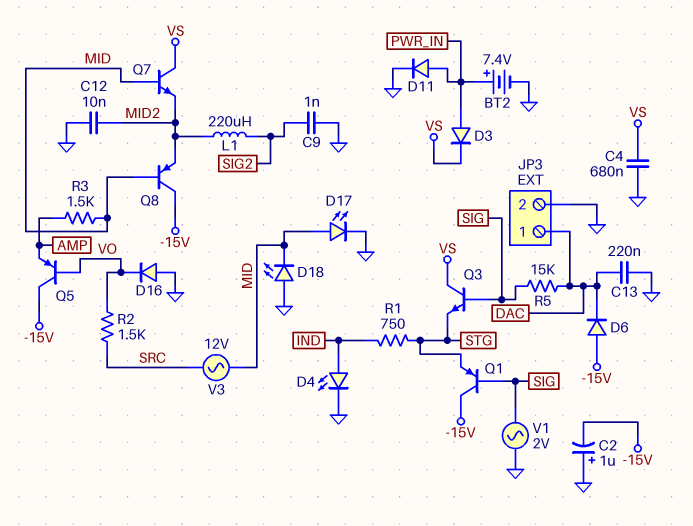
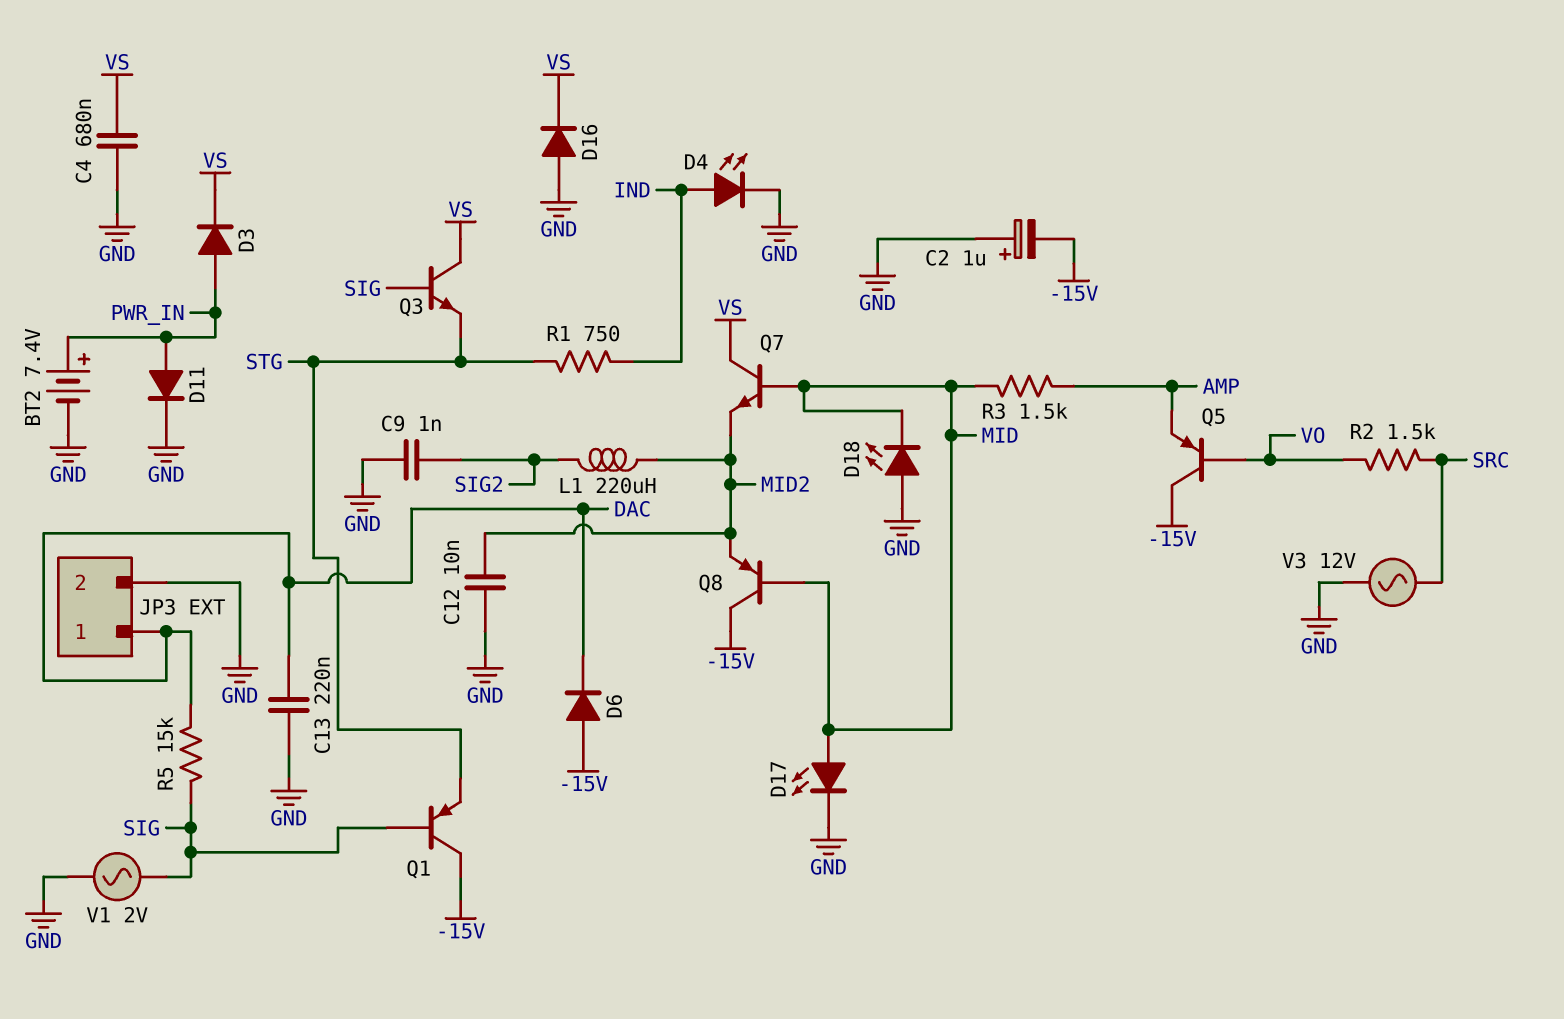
D16: diode (A GND, K VO) -> diode (A GND, K VS)
V3: AC 12V (MID, SRC) -> AC 12V (GND, SRC)

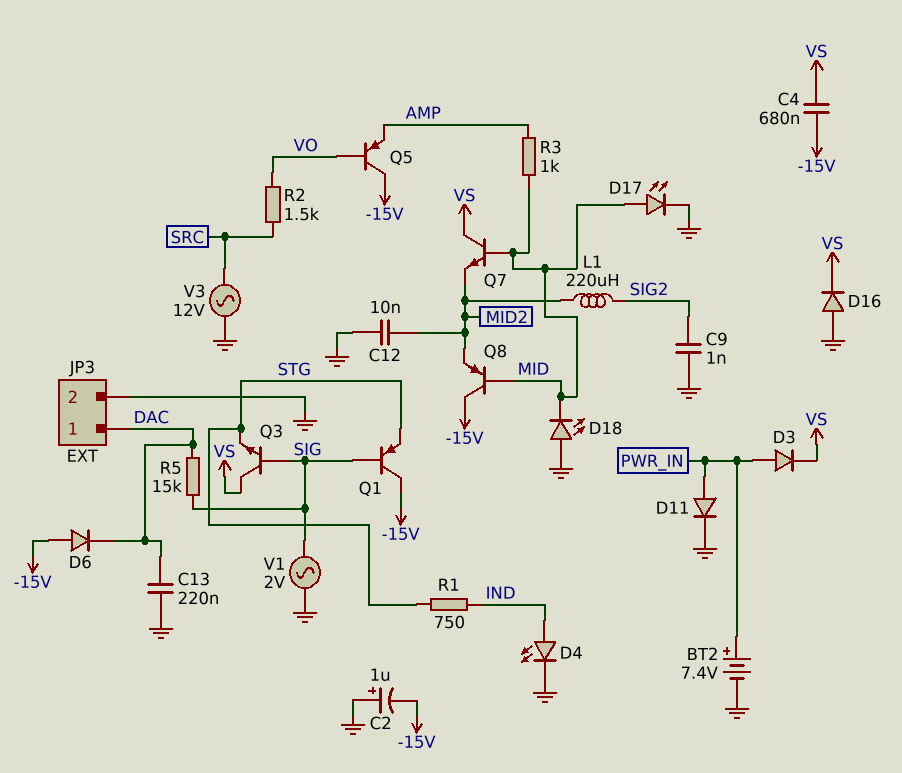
C4: 680nF (GND, VS) -> 680nF (-15V, VS)
R3: 1.5k (AMP, MID) -> 1k (AMP, MID)

